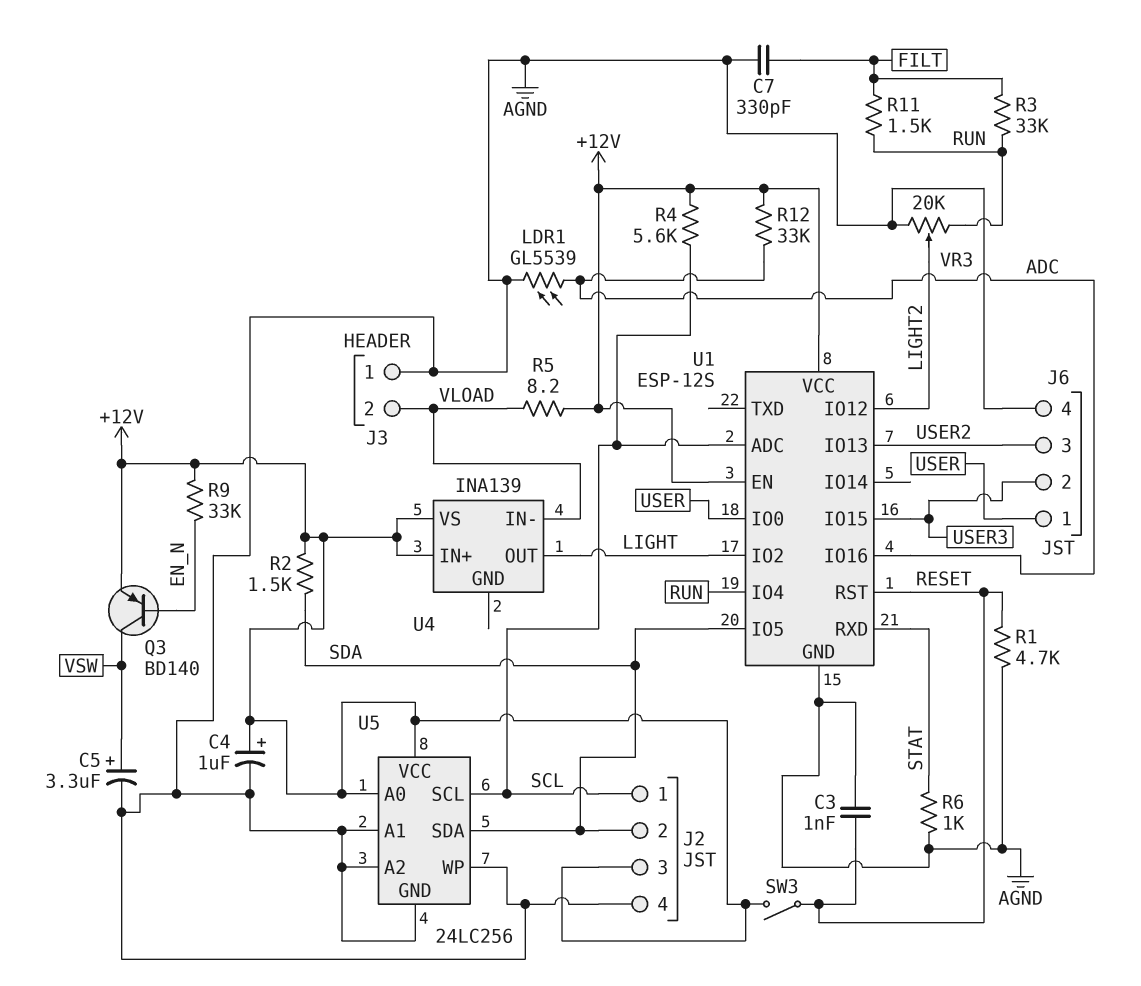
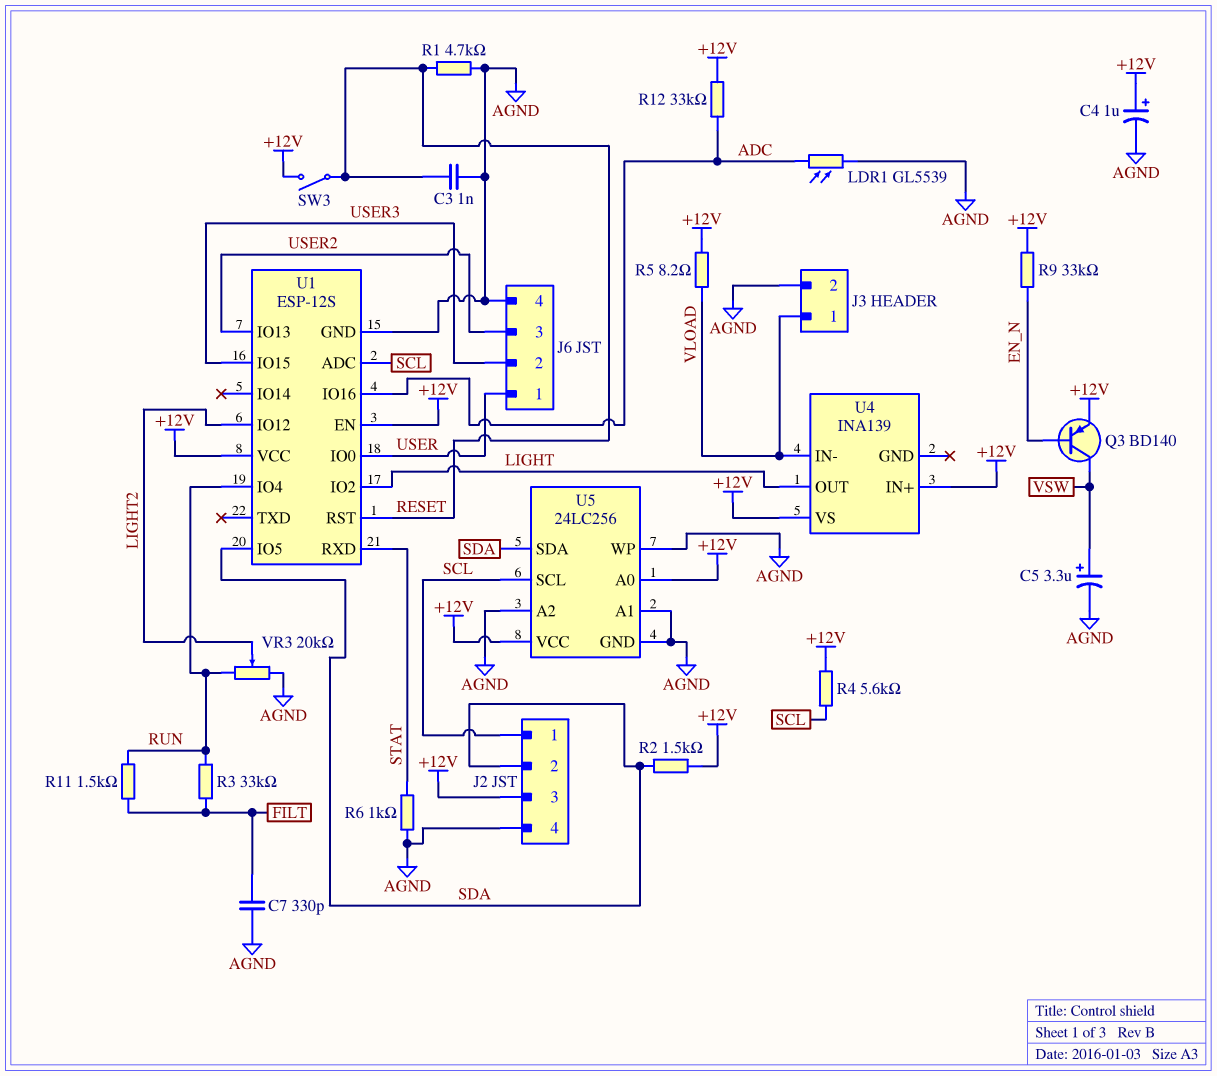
J3 pin 1: AGND -> VLOAD
J3 pin 2: VLOAD -> AGND

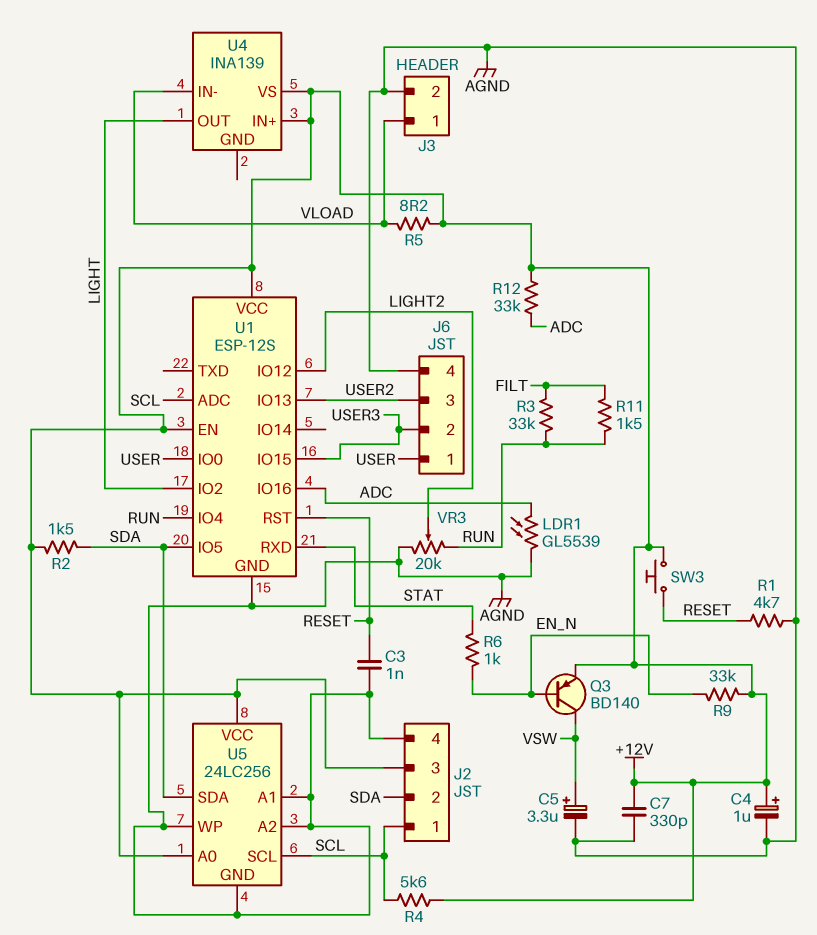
C7: 330pF (AGND, FILT) -> 330pF (+12V, AGND)
R6: 1k (AGND, STAT) -> 1k (EN_N, STAT)
SW3: switch (+12V, RESET) -> button (+12V, RESET)

